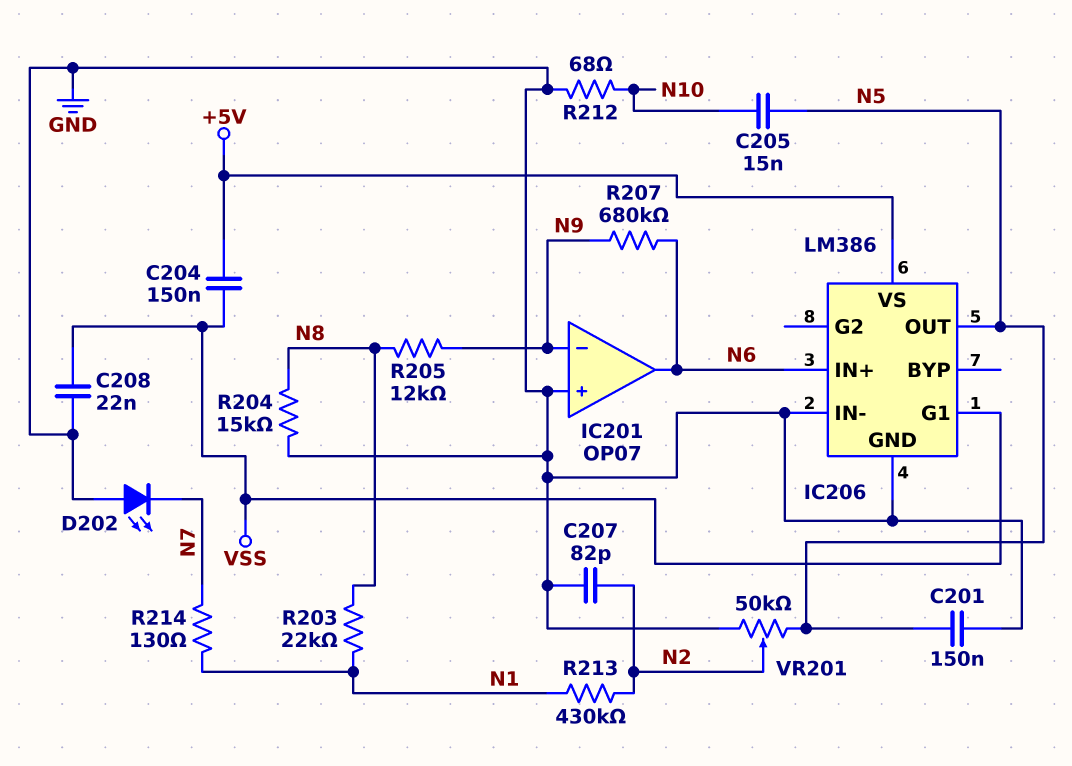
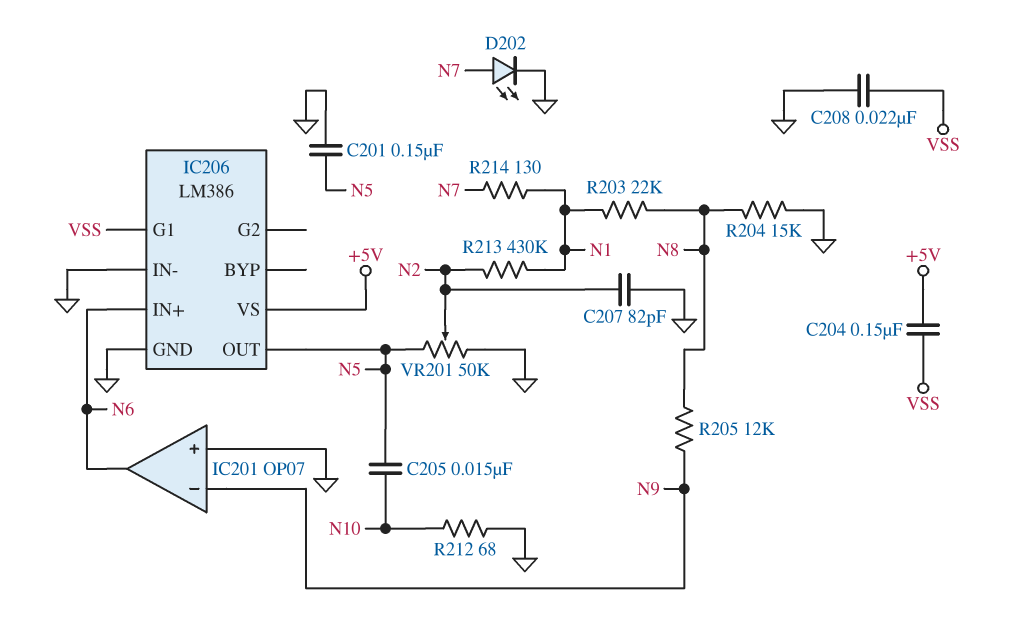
D202: LED (A GND, K N7) -> LED (A N7, K GND)
R207: 680k (N6, N9) -> none

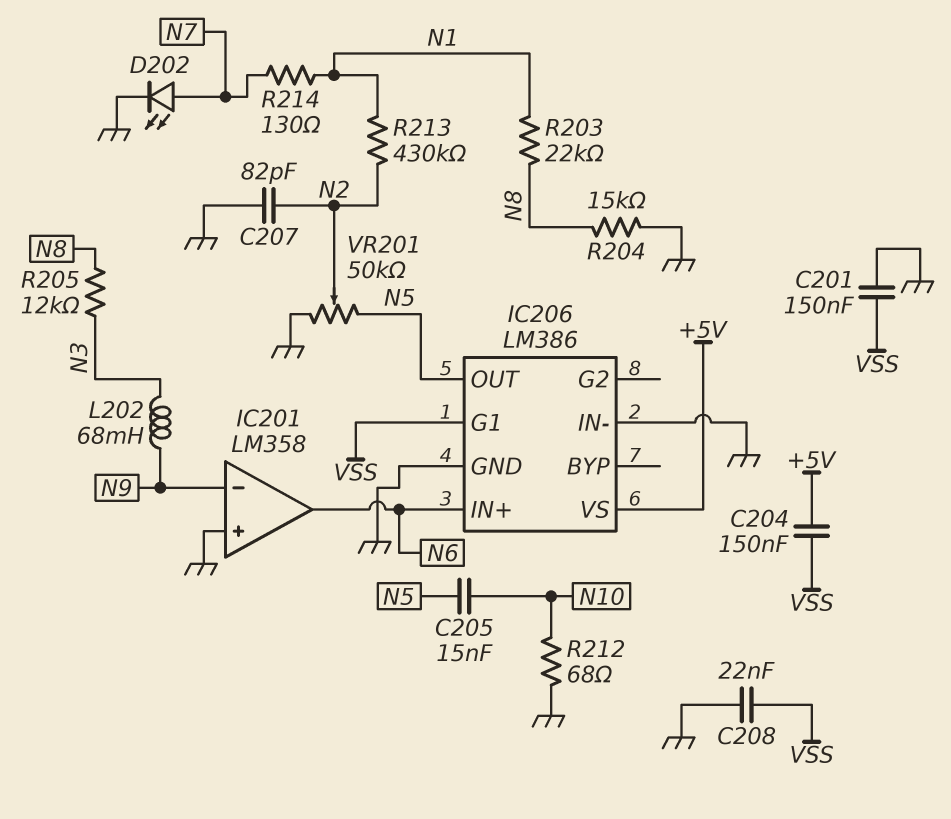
C201: 150nF (GND, N5) -> 150nF (GND, VSS)
IC201: OP07 -> LM358
L202: none -> 68mH (N3, N9)
R205: 12k (N8, N9) -> 12k (N3, N8)

